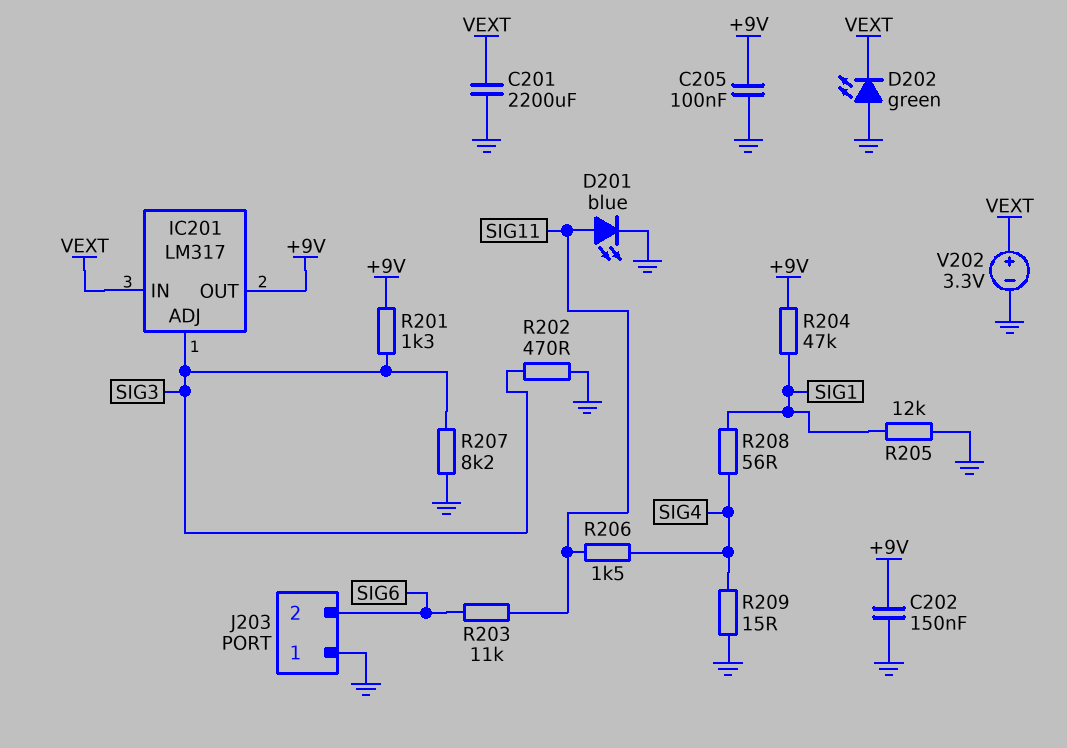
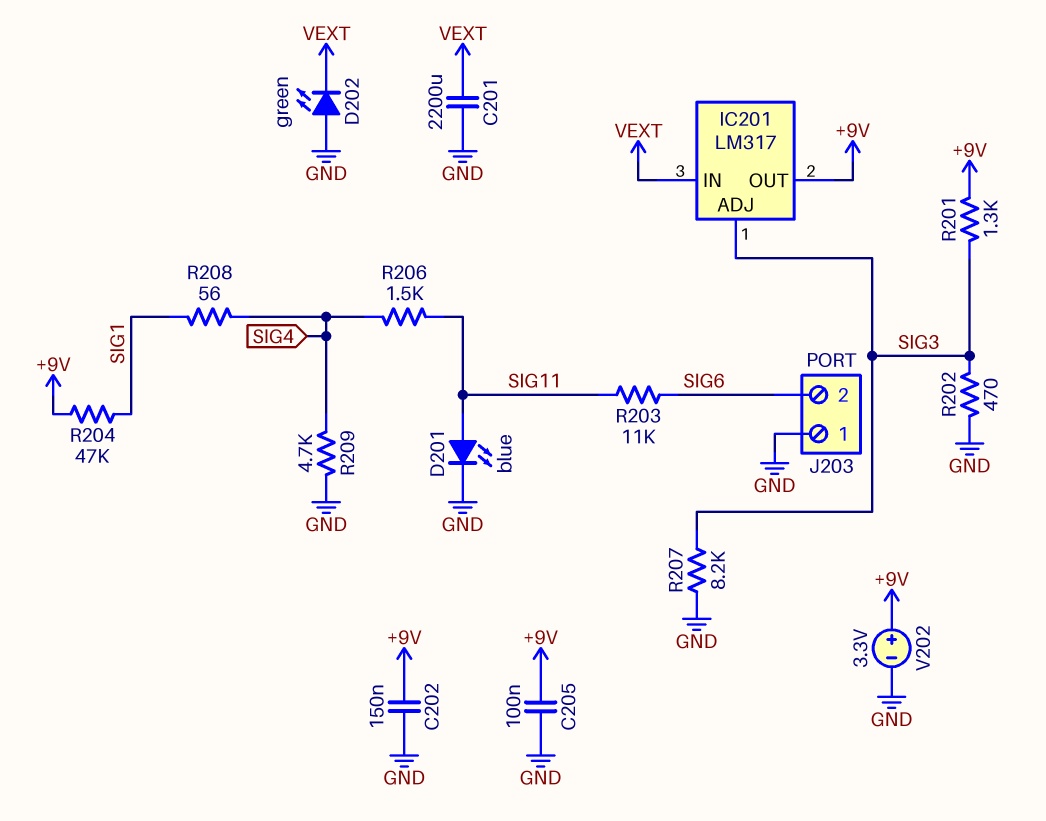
R205: 12k (GND, SIG1) -> none
R209: 15 (GND, SIG4) -> 4.7k (GND, SIG4)
V202: 3.3V (plus VEXT, minus GND) -> 3.3V (plus +9V, minus GND)

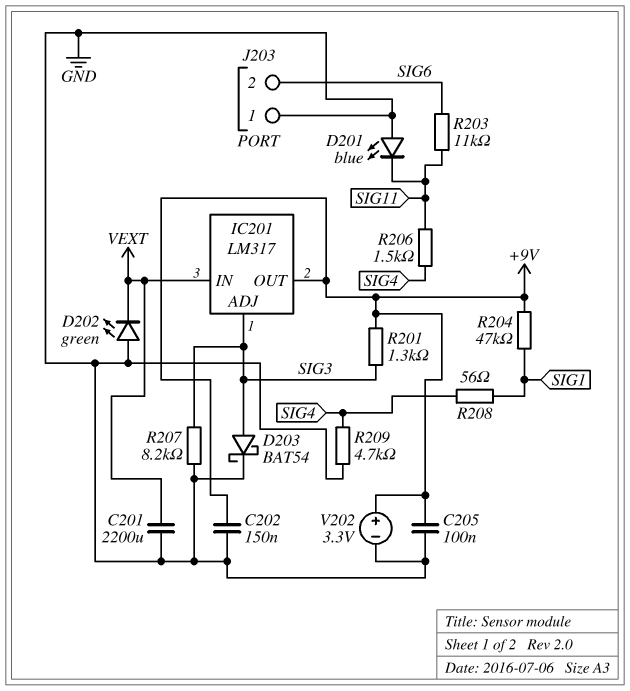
D201: LED blue (A SIG11, K GND) -> LED blue (A GND, K SIG11)
D203: none -> schottky BAT54 (A SIG3, K GND)
R202: 470 (GND, SIG3) -> none

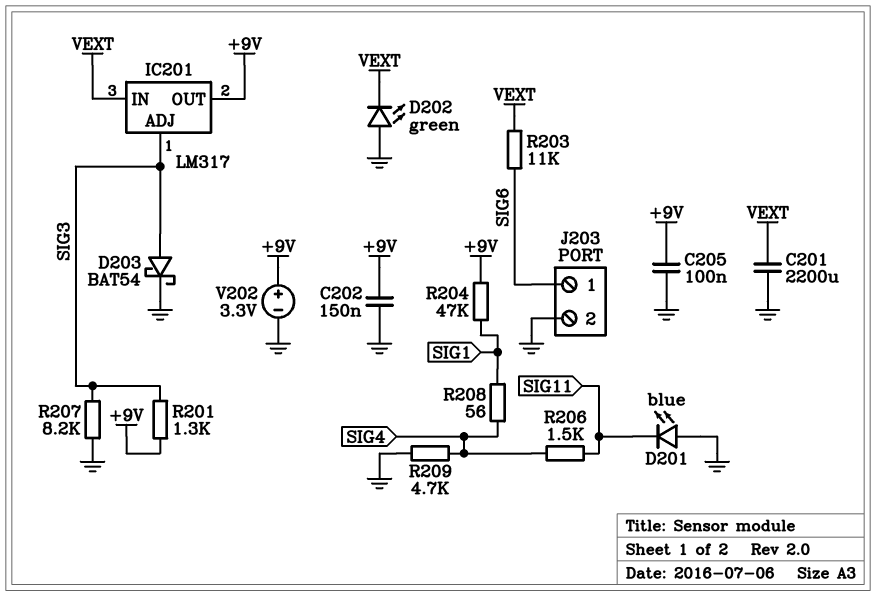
J203 pin 1: GND -> SIG6
J203 pin 2: SIG6 -> GND
R203: 11k (SIG6, SIG11) -> 11k (SIG6, VEXT)

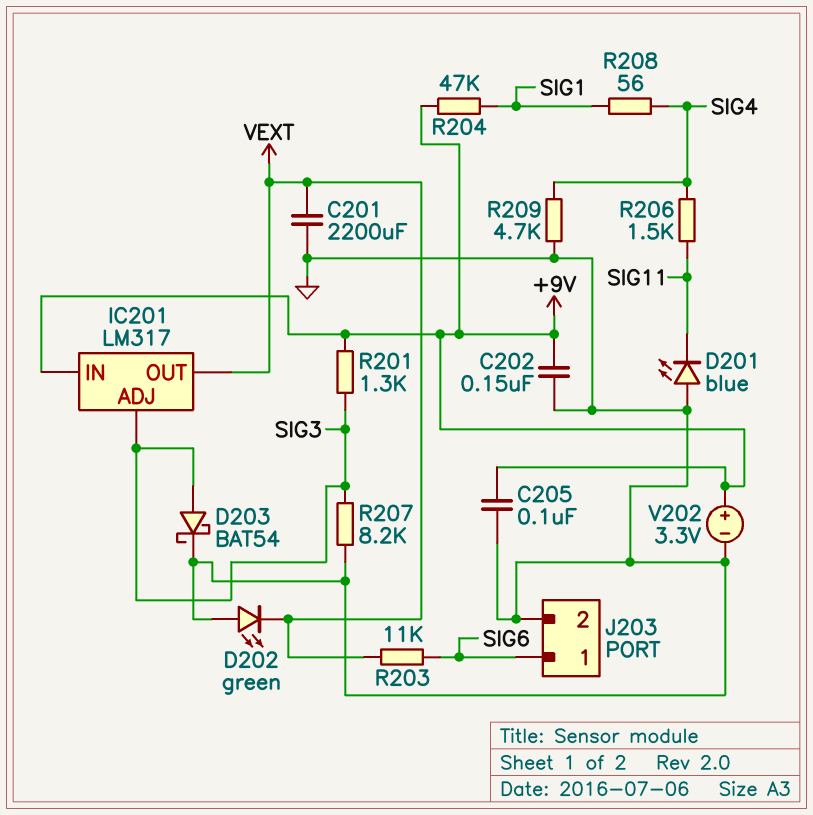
IC201 pin IN: VEXT -> +9V
IC201 pin OUT: +9V -> VEXT

